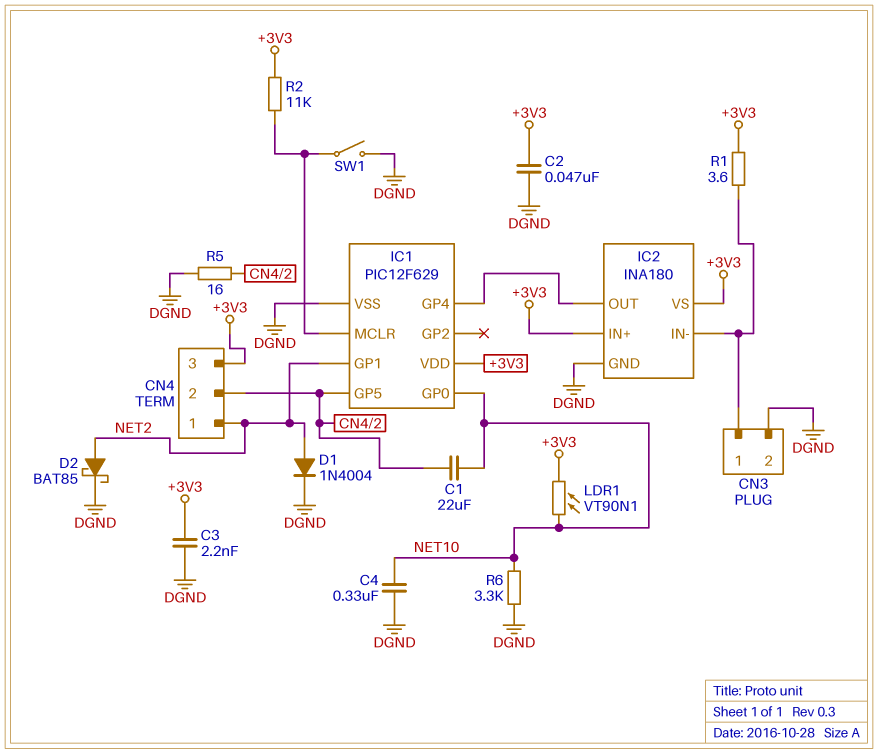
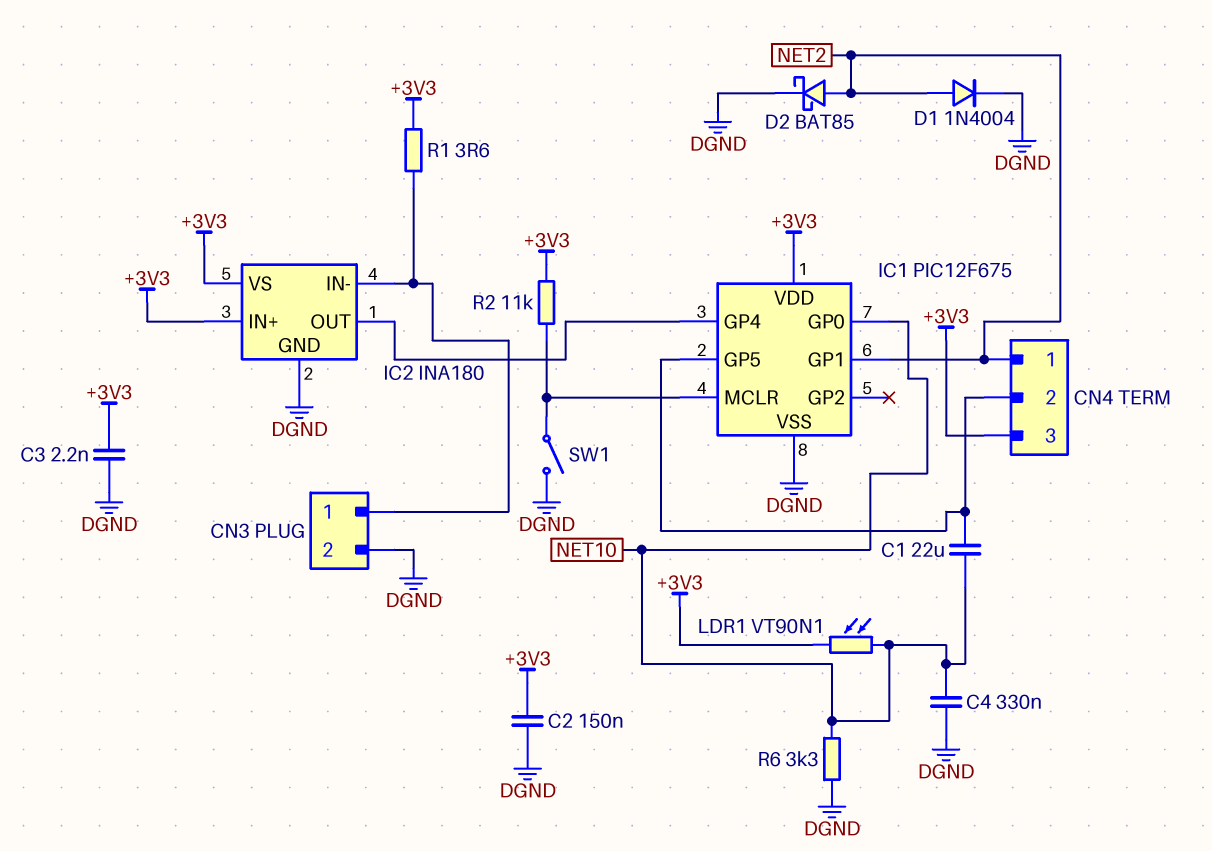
C2: 47nF (+3V3, DGND) -> 150nF (+3V3, DGND)
IC1: PIC12F629 -> PIC12F675
R5: 16 (CN4/2, DGND) -> none

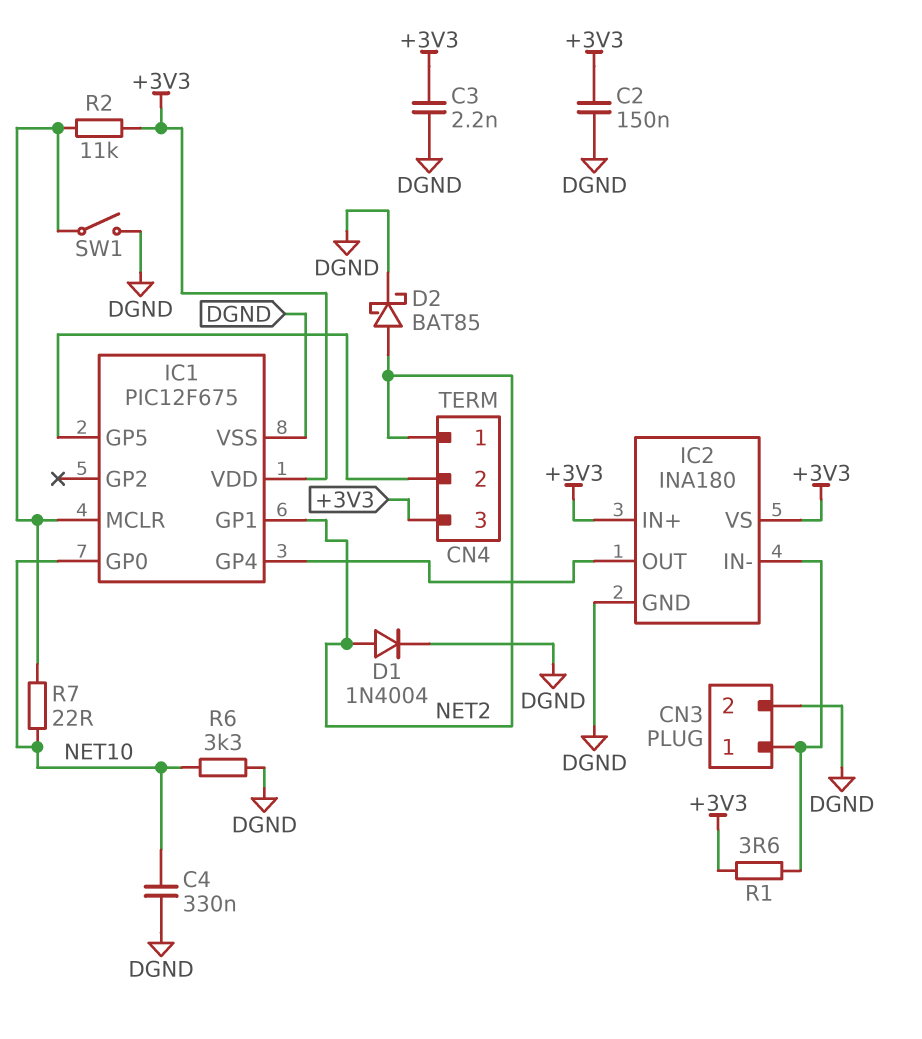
C1: 22uF (CN4/2, NET10) -> none
LDR1: VT90N1 (+3V3, NET10) -> none
R7: none -> 22 (IC1/MCLR, NET10)

